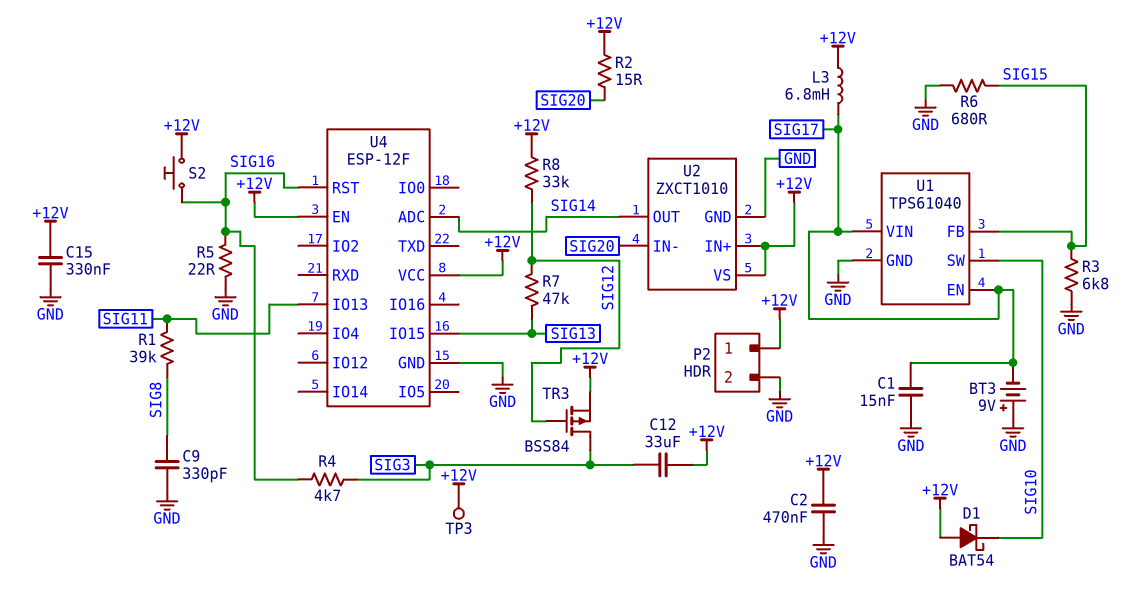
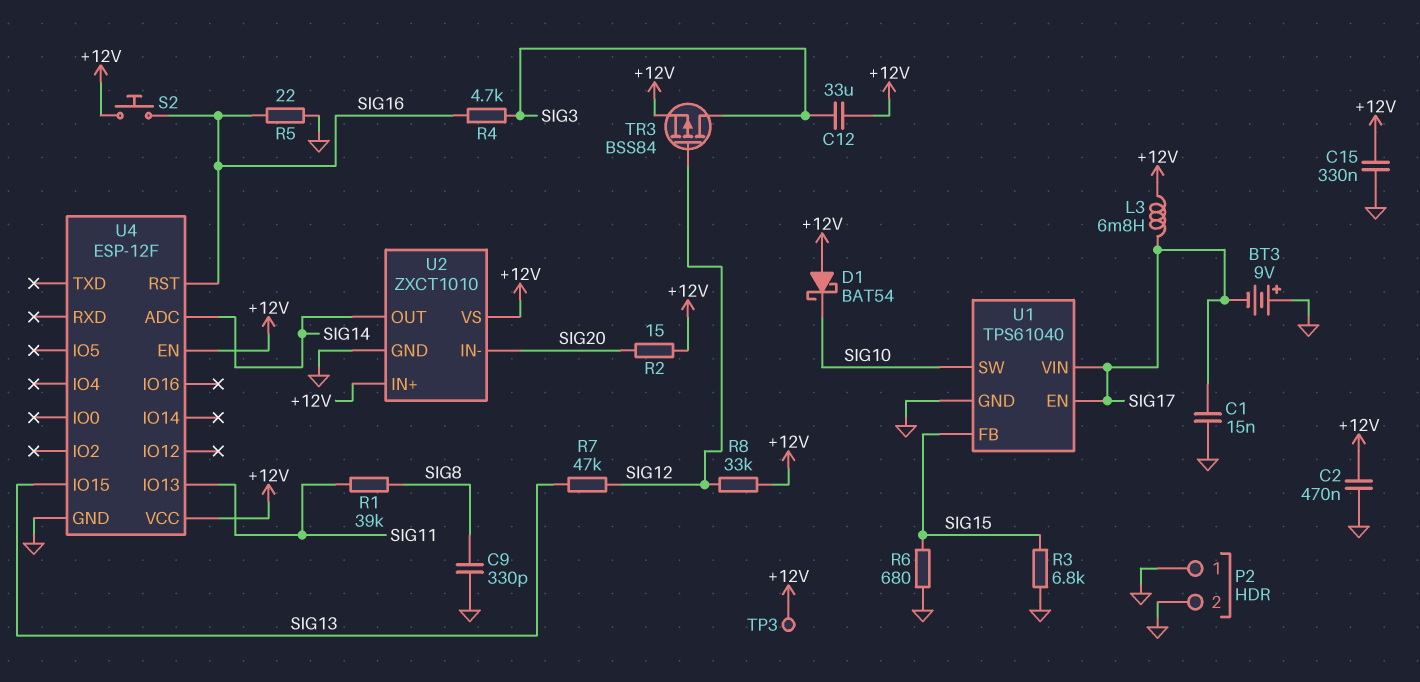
P2 pin 1: +12V -> GND

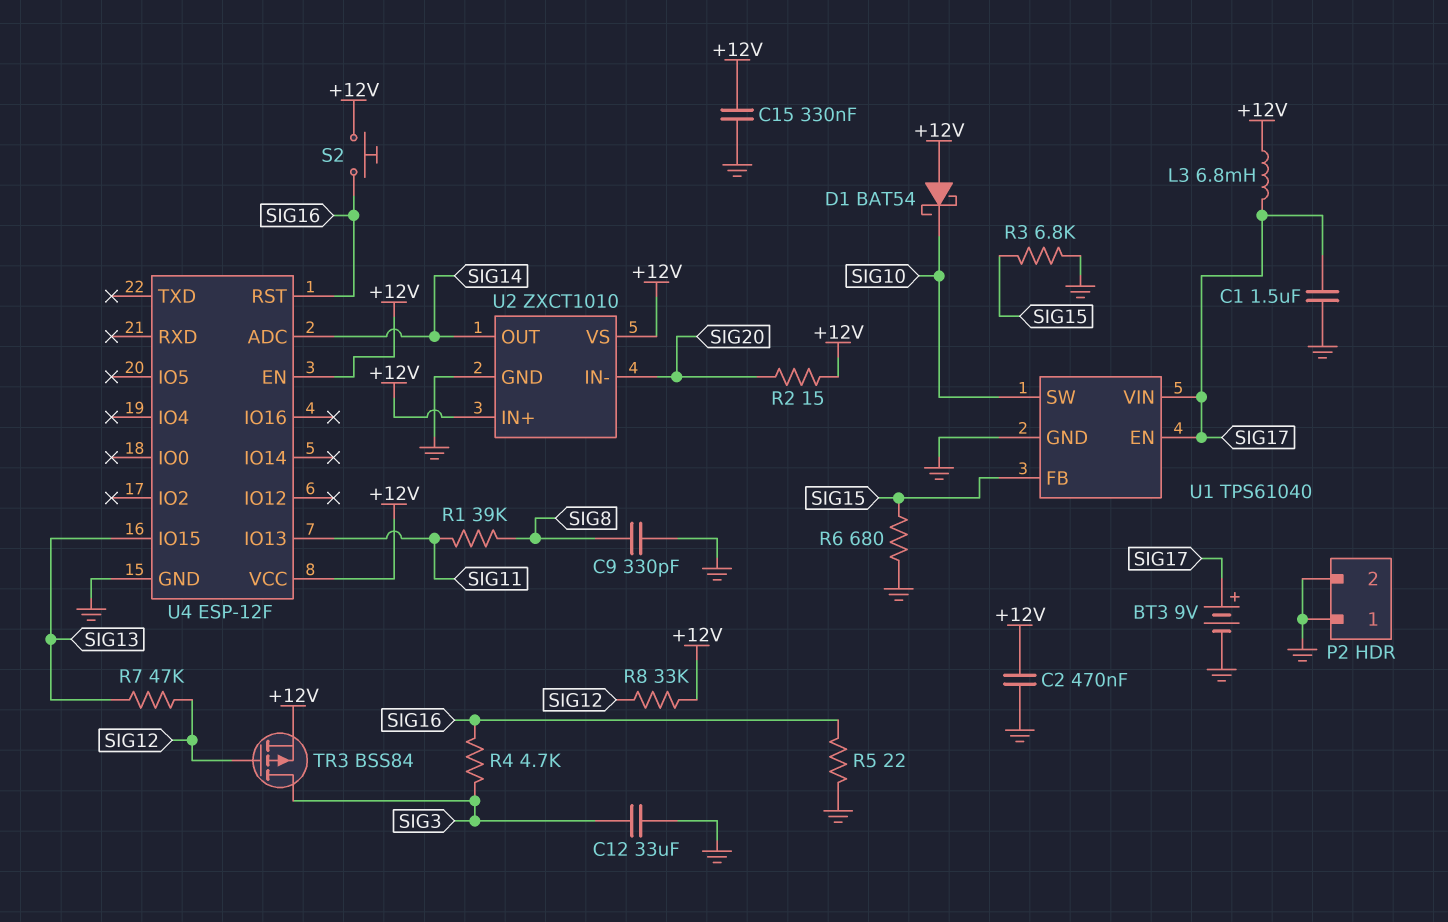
BT3: 9V (plus GND, minus SIG17) -> 9V (plus SIG17, minus GND)
C1: 15nF (GND, SIG17) -> 1.5uF (GND, SIG17)
C12: 33uF (+12V, SIG3) -> 33uF (GND, SIG3)
TP3: test point (+12V) -> none

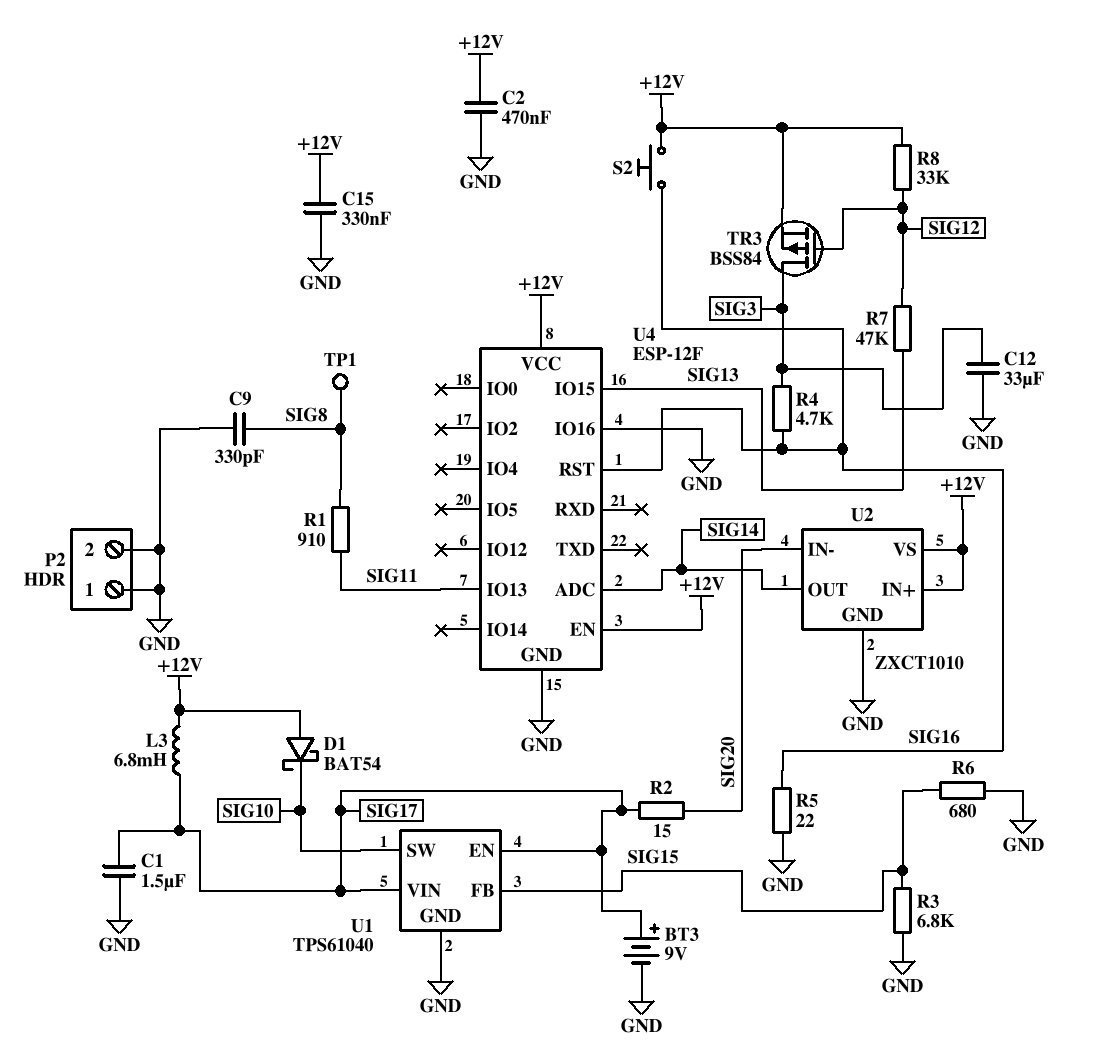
R1: 39k (SIG8, SIG11) -> 910 (SIG8, SIG11)
R2: 15 (+12V, SIG20) -> 15 (SIG17, SIG20)
TP1: none -> test point (SIG8)
U4 pin IO16: none -> GND

